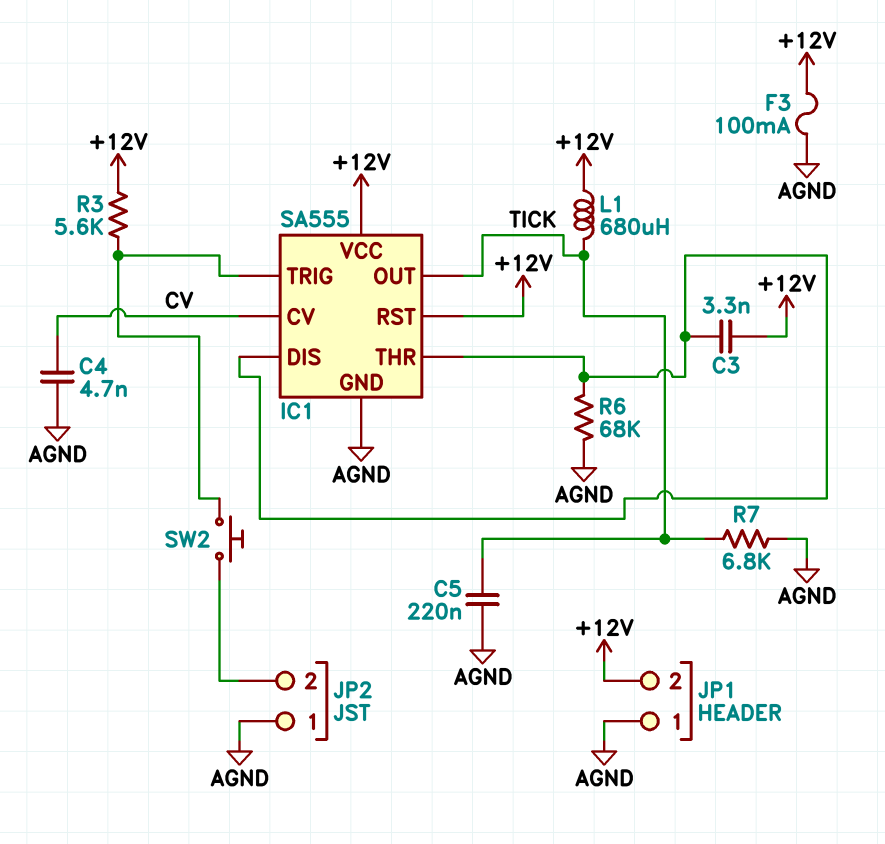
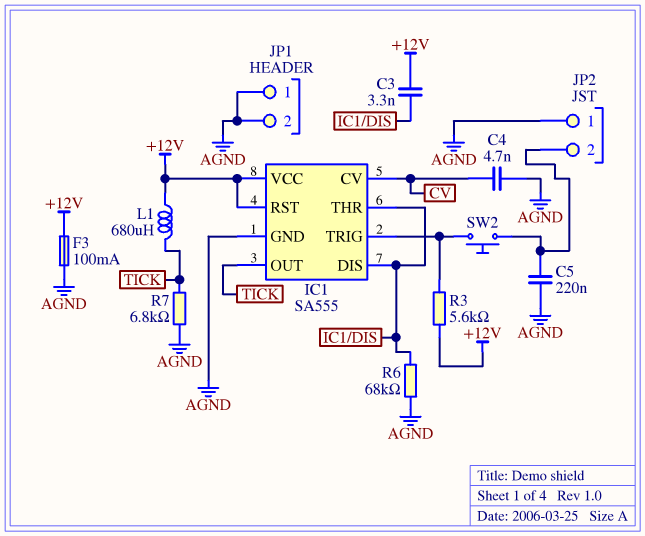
C5: 220nF (AGND, TICK) -> 220nF (AGND, JP2/2)
JP1 pin 2: +12V -> AGND

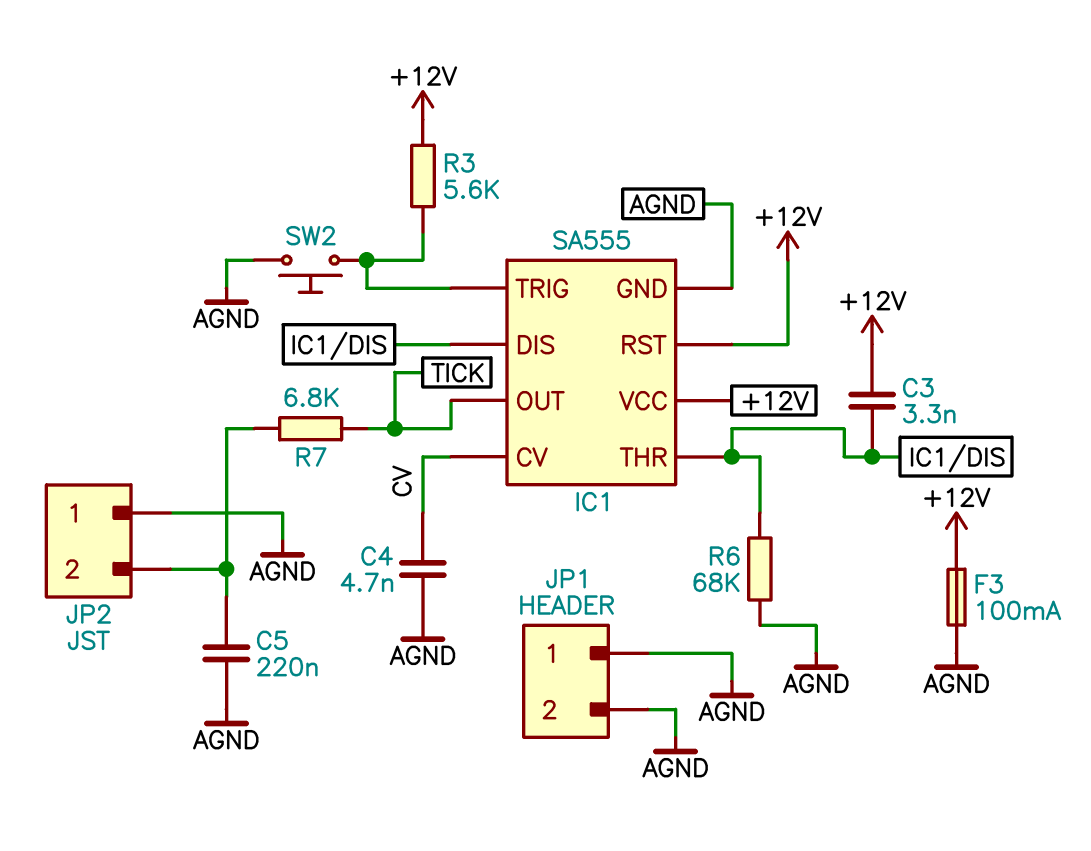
L1: 680uH (+12V, TICK) -> none
R7: 6.8k (AGND, TICK) -> 6.8k (JP2/2, TICK)
SW2: button (IC1/TRIG, JP2/2) -> button (AGND, IC1/TRIG)

